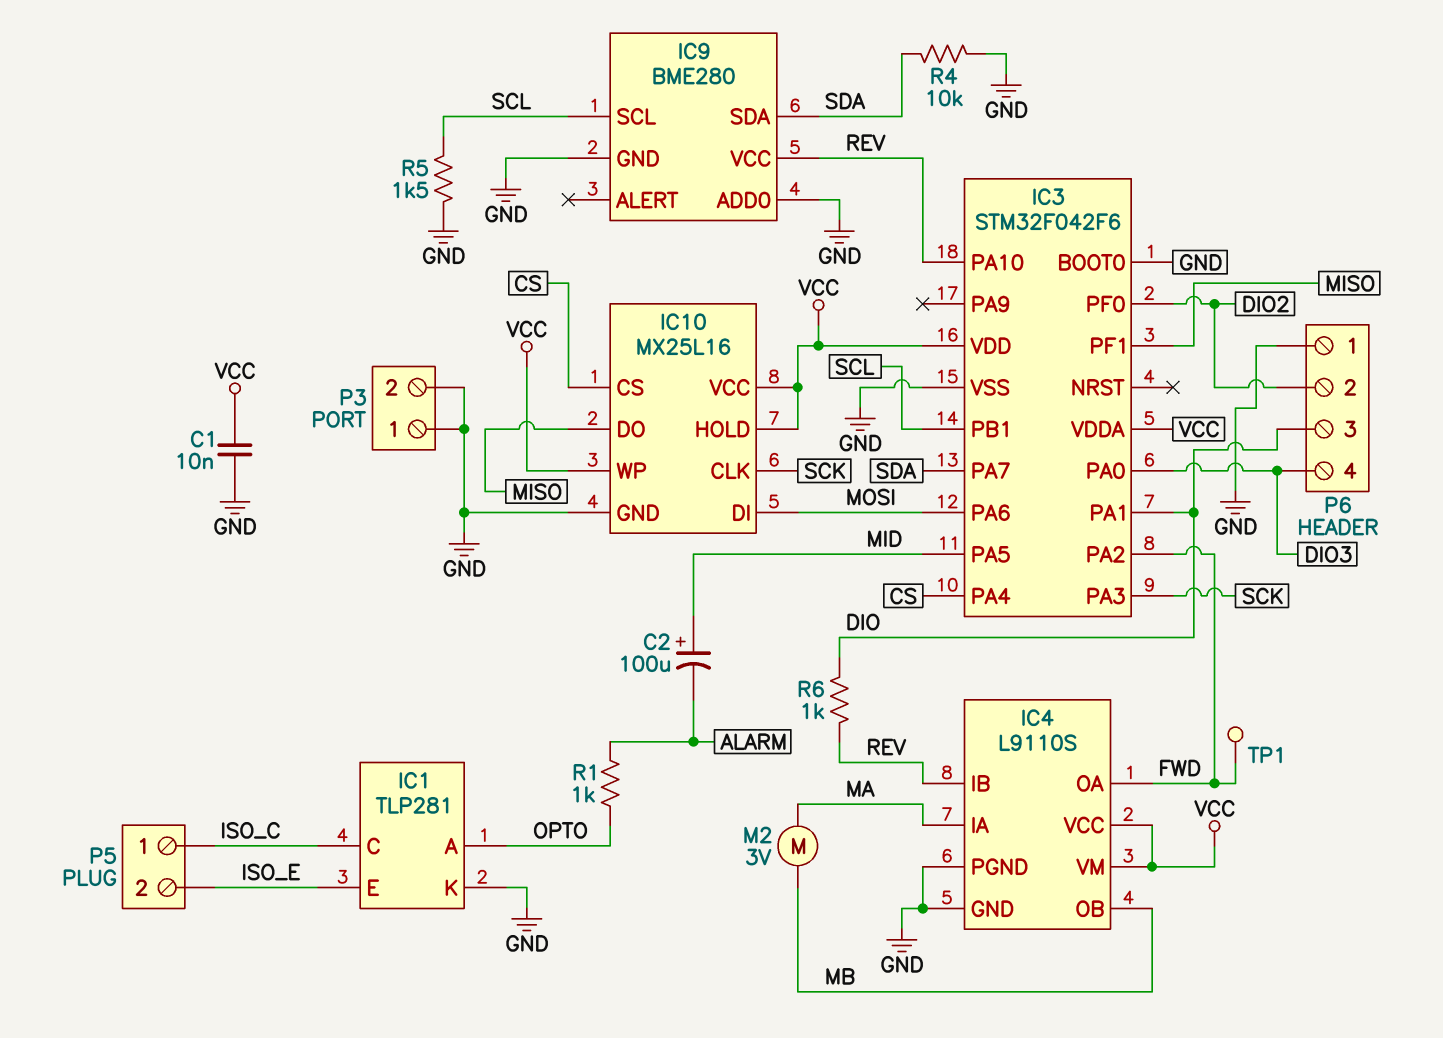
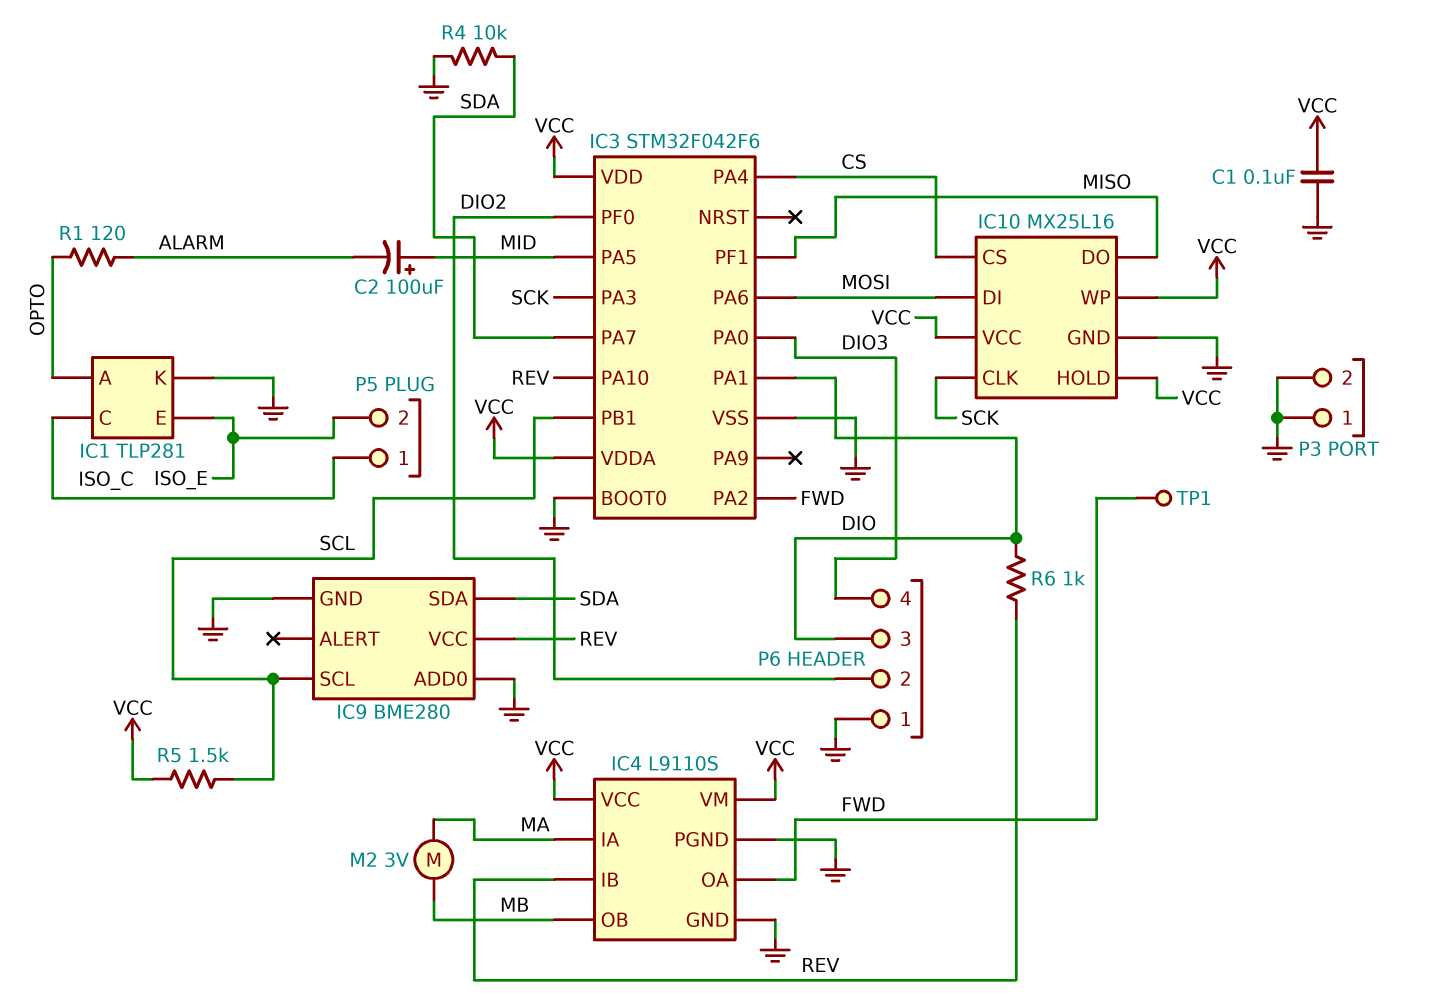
C1: 10nF (GND, VCC) -> 100nF (GND, VCC)
R1: 1k (ALARM, OPTO) -> 120 (ALARM, OPTO)
R5: 1.5k (GND, SCL) -> 1.5k (SCL, VCC)

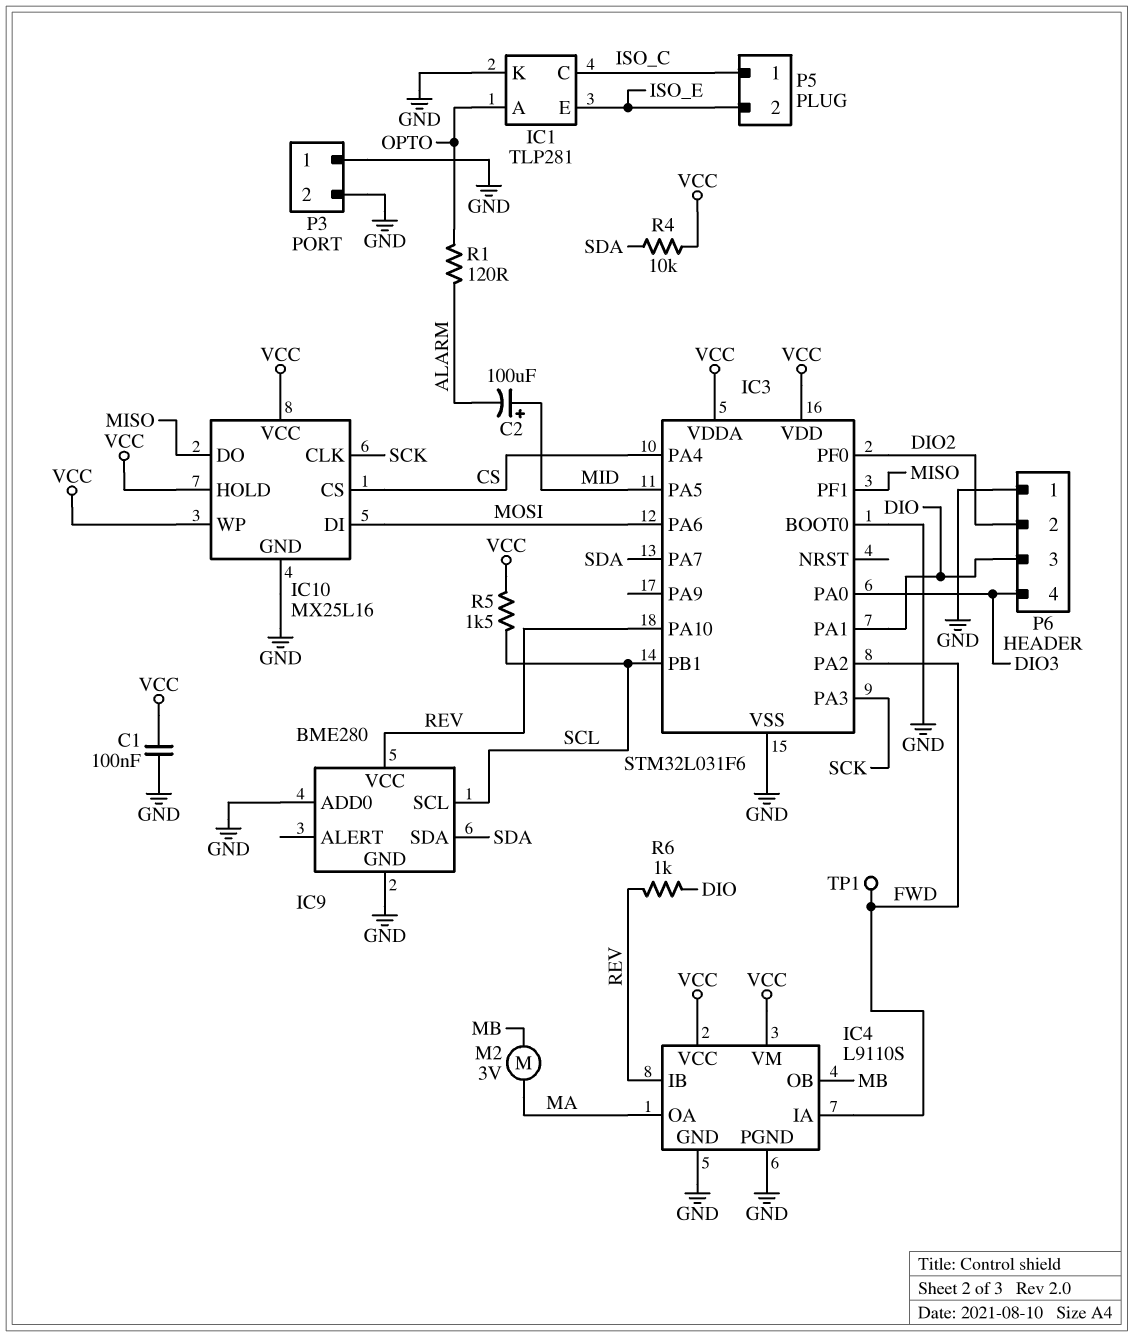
IC3: STM32F042F6 -> STM32L031F6
IC4 pin IA: MA -> FWD
IC4 pin OA: FWD -> MA
R4: 10k (GND, SDA) -> 10k (SDA, VCC)

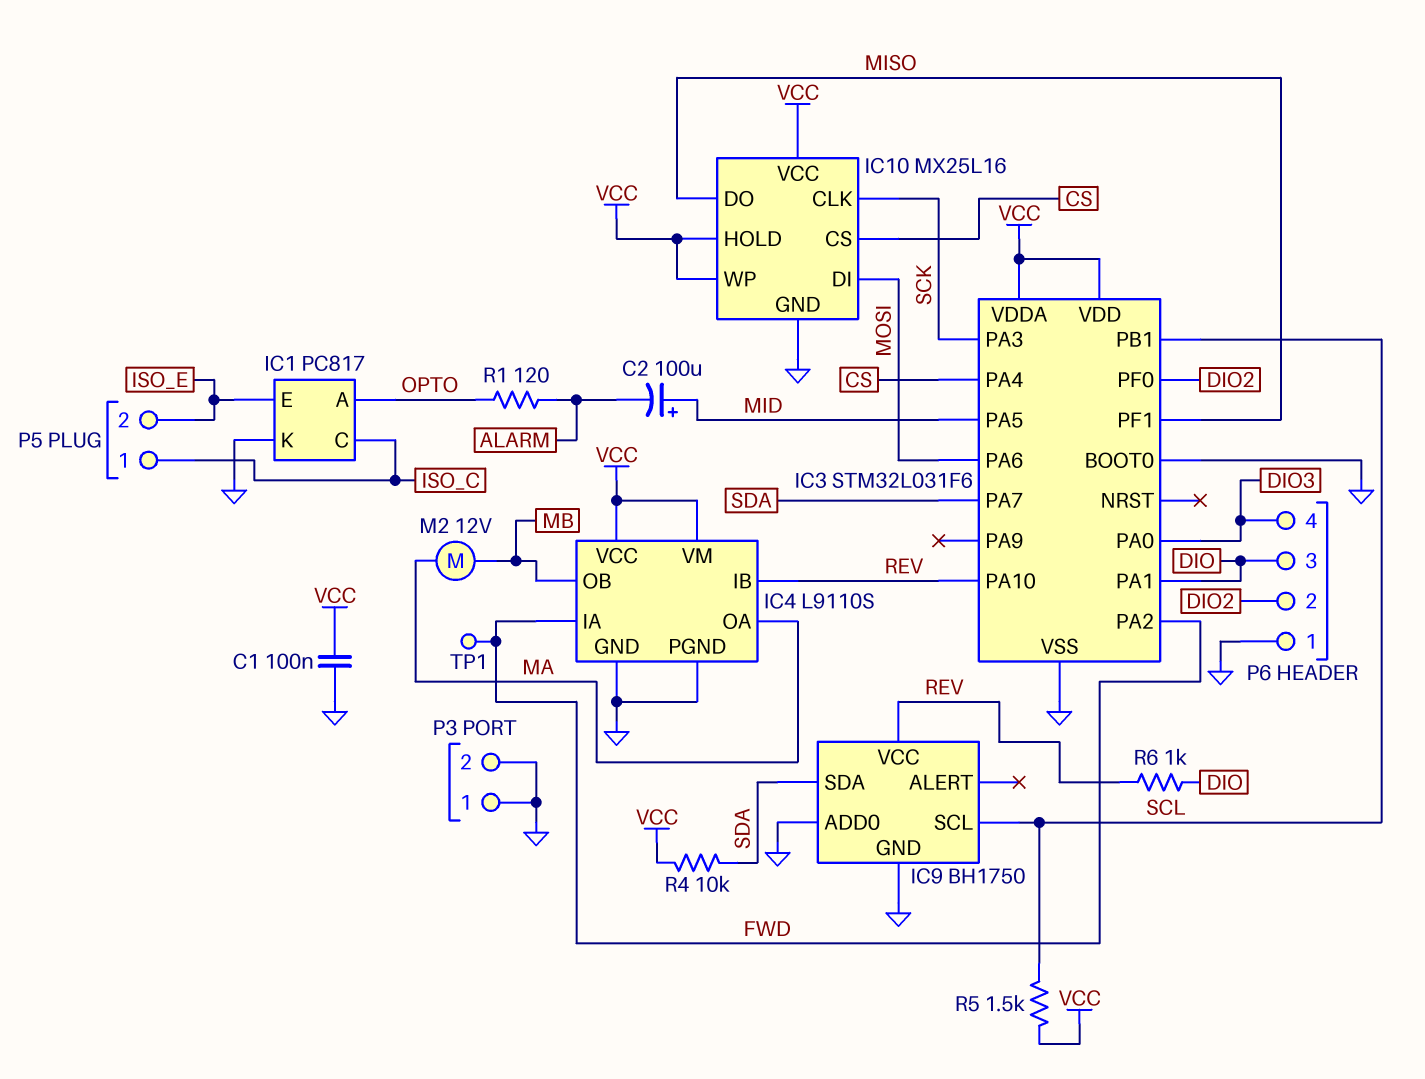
IC1: TLP281 -> PC817
IC9: BME280 -> BH1750
M2: motor 3V (MA, MB) -> motor 12V (MA, MB)

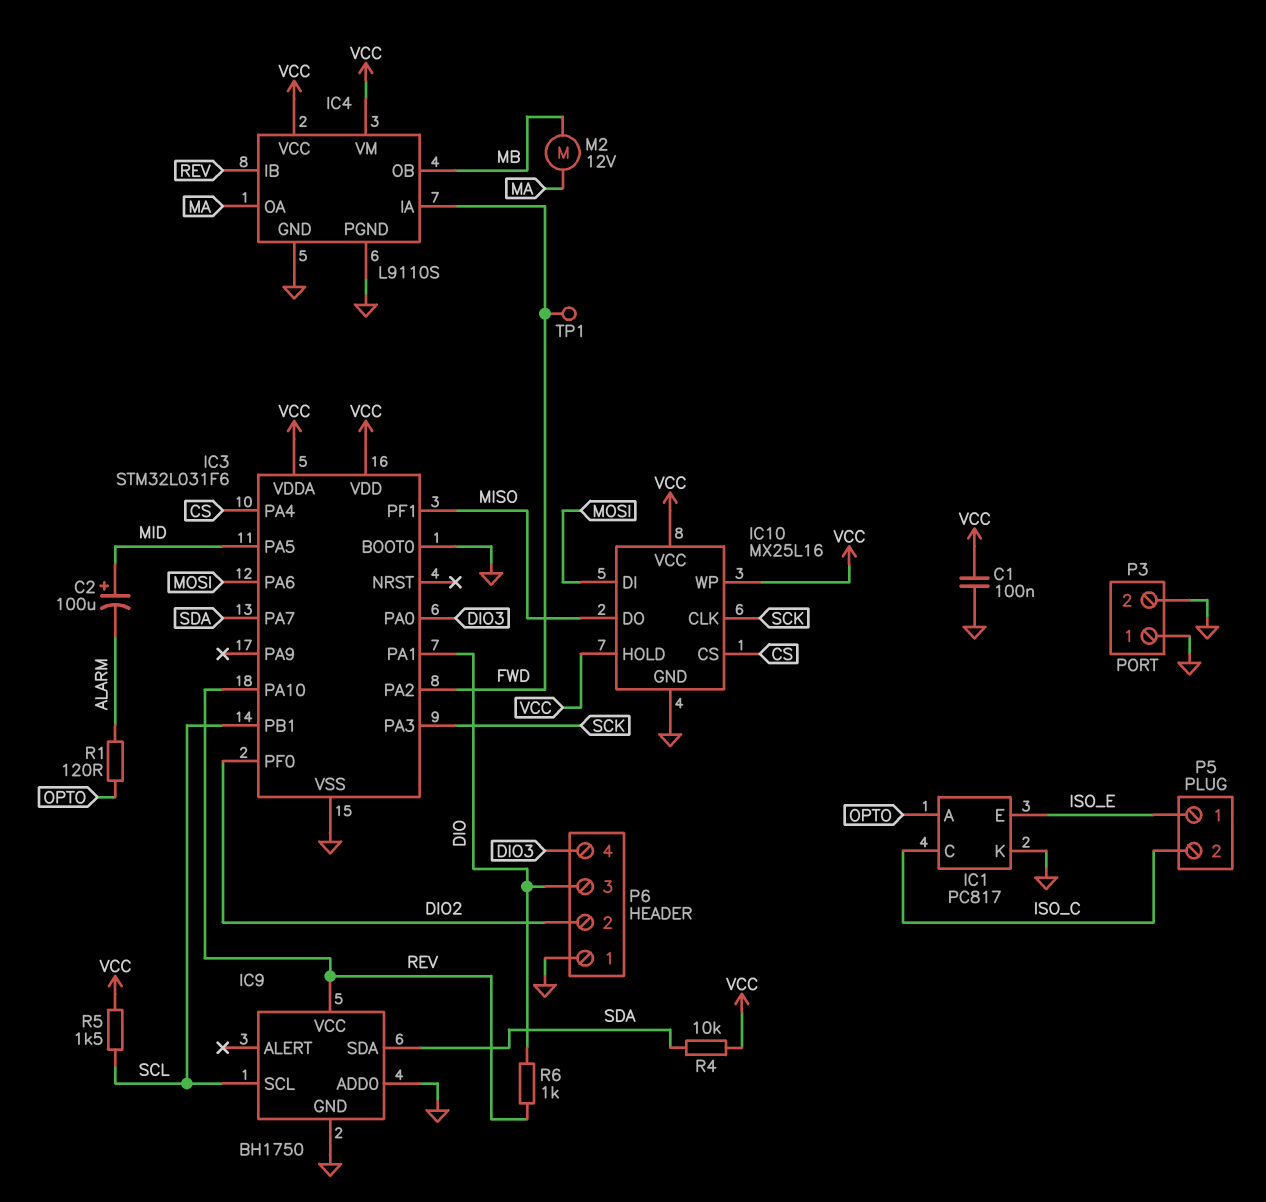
P5 pin 1: ISO_C -> ISO_E
P5 pin 2: ISO_E -> ISO_C

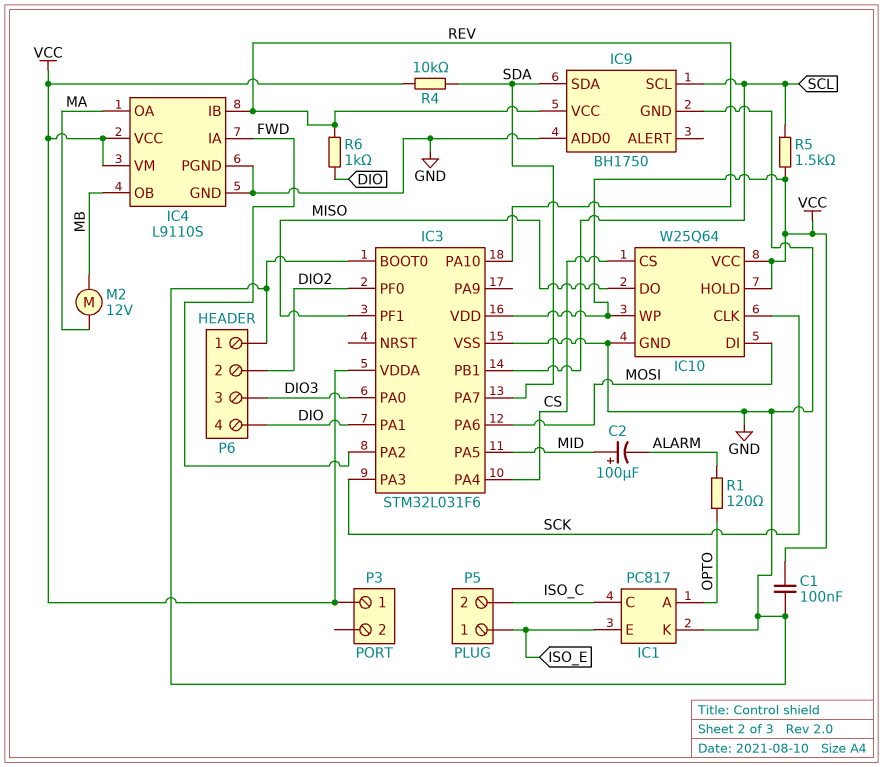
IC10: MX25L16 -> W25Q64
P3 pin 1: GND -> VCC
P3 pin 2: GND -> none
P6 pin 3: DIO -> DIO3
P6 pin 4: DIO3 -> DIO
TP1: test point (FWD) -> none

